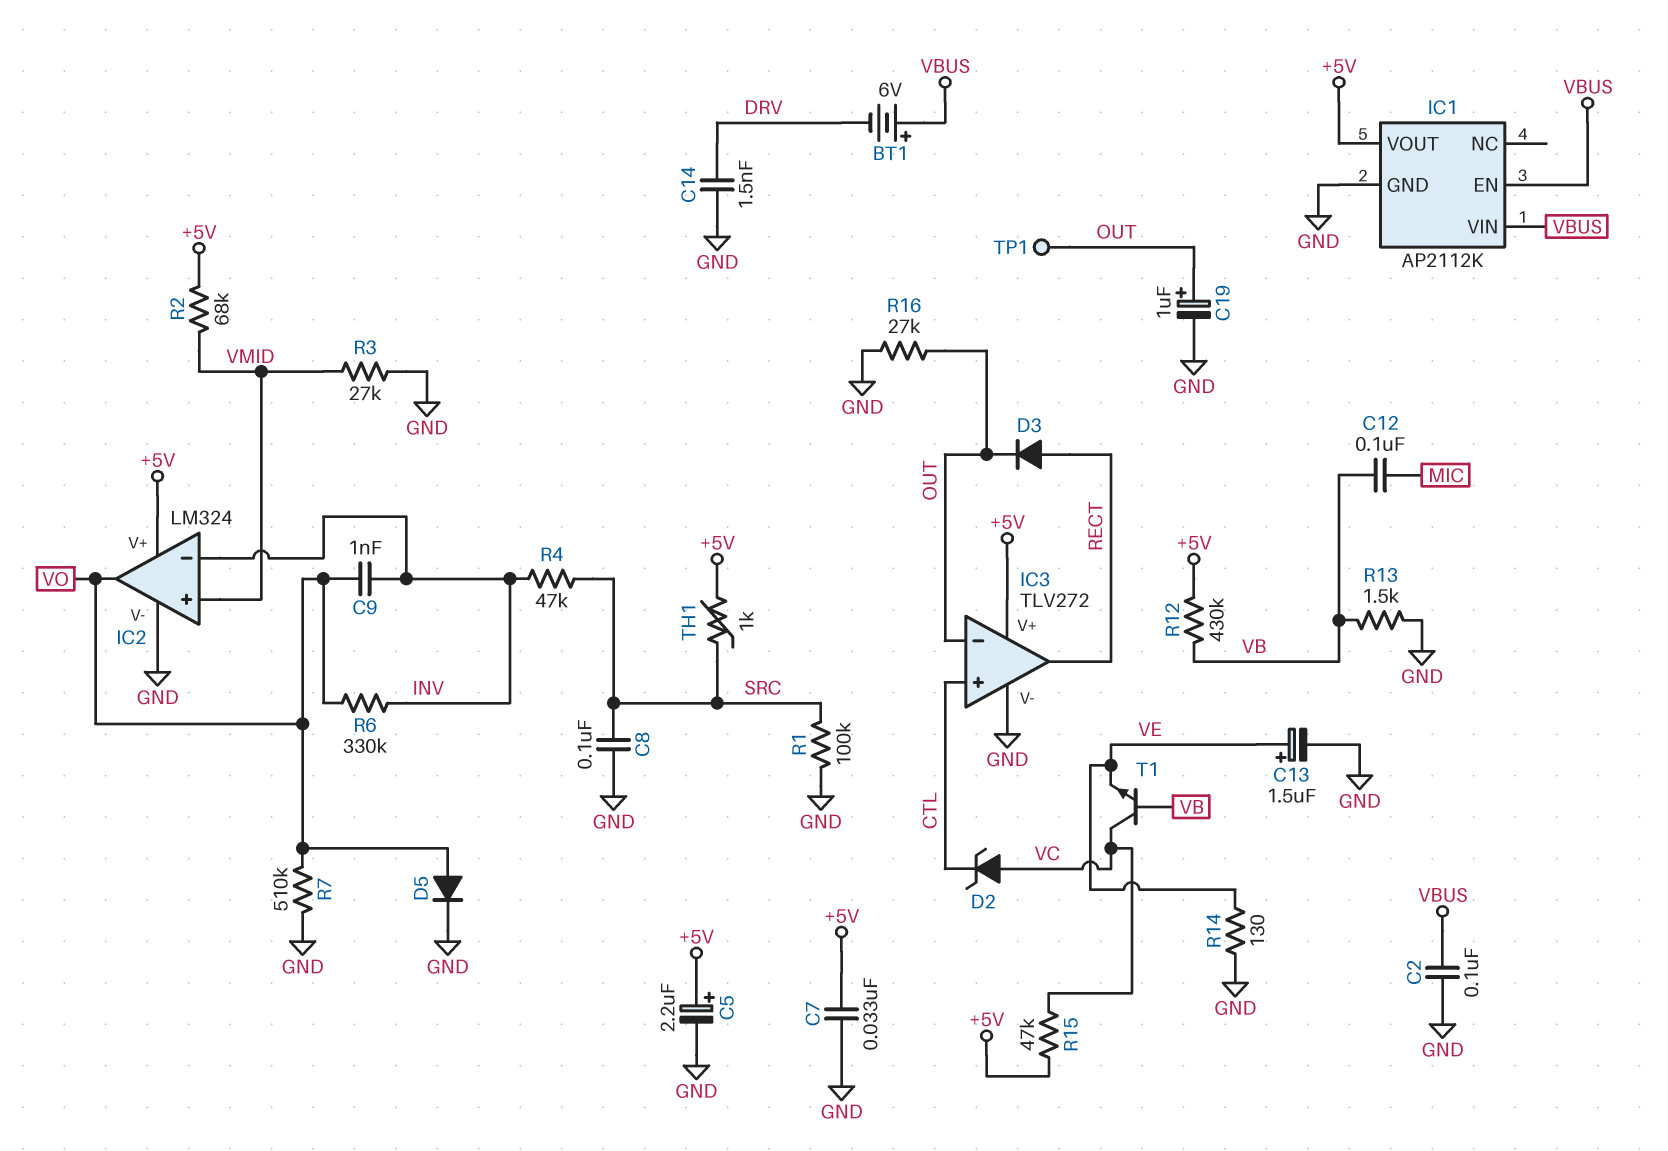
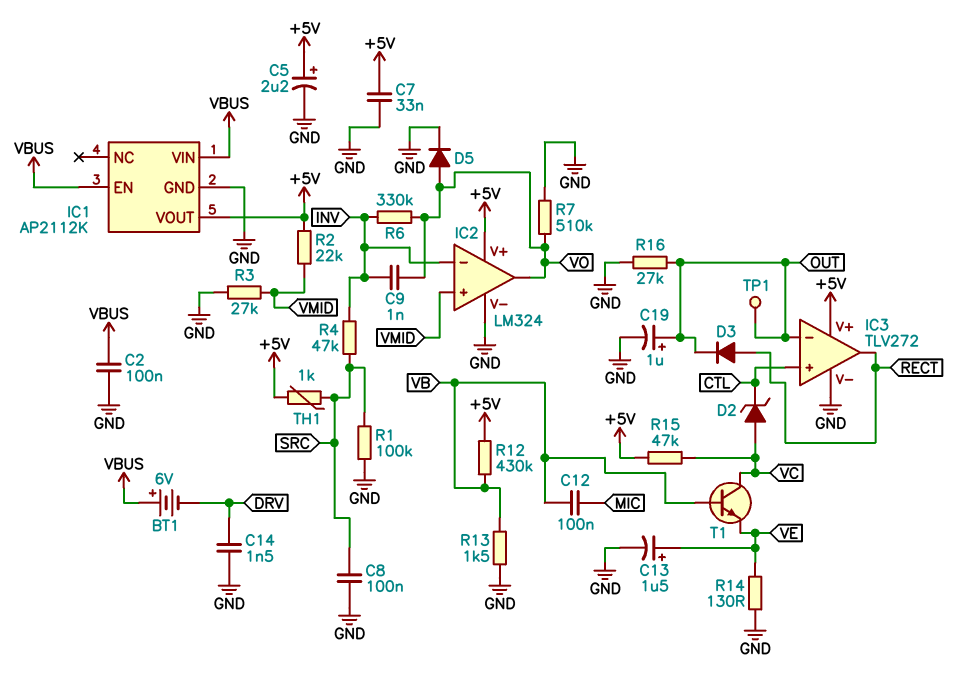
R2: 68k (+5V, VMID) -> 22k (+5V, VMID)

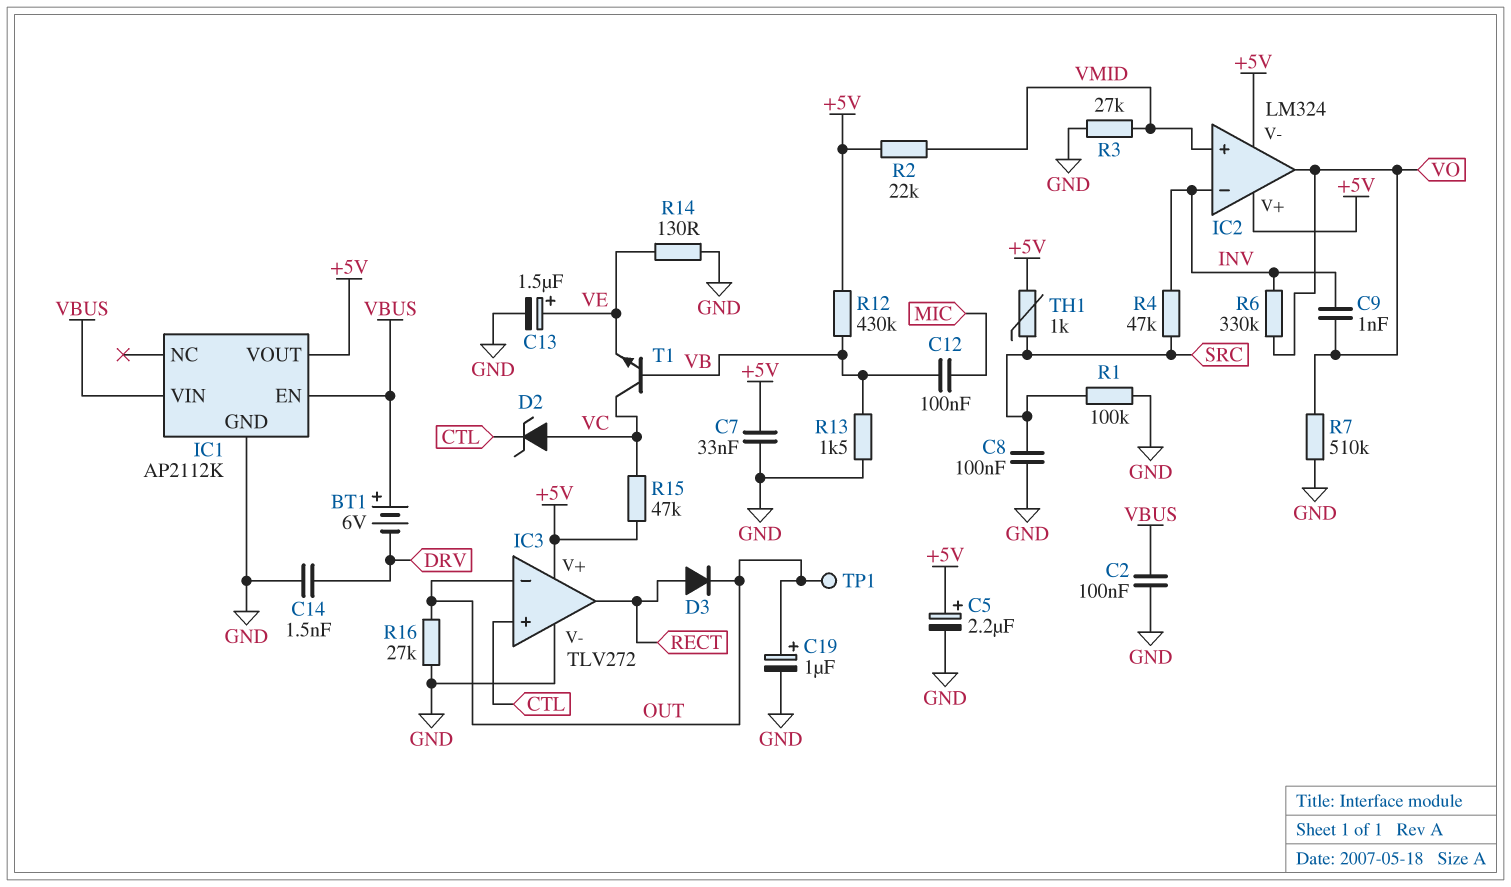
D5: diode (A VO, K GND) -> none
IC2 pin V-: GND -> +5V

